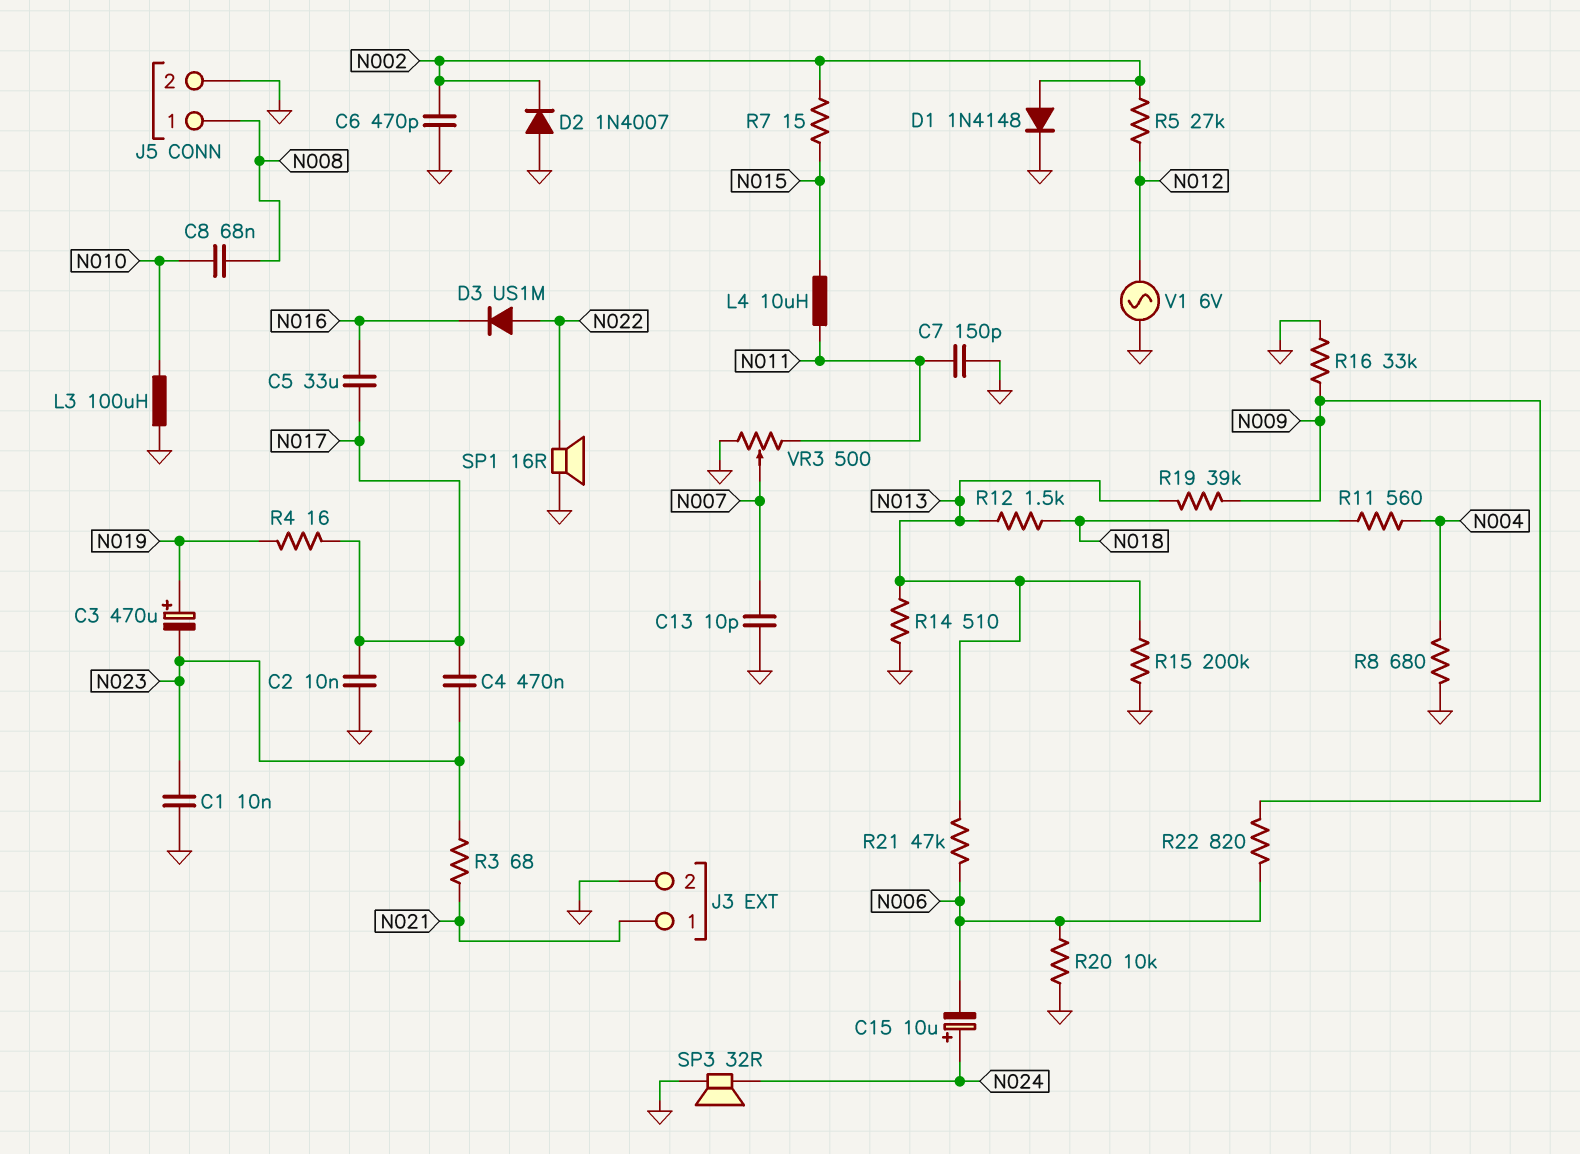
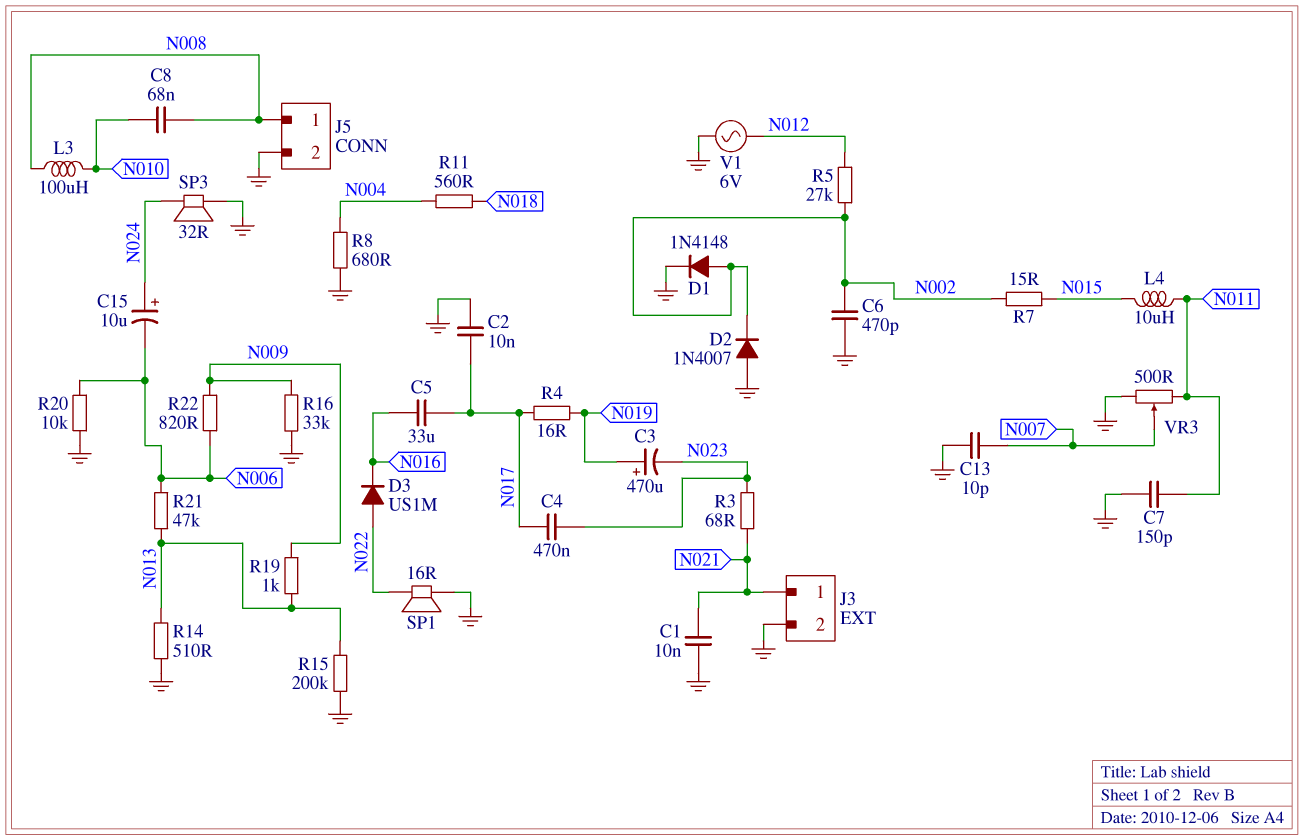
C1: 10nF (GND, N023) -> 10nF (GND, N021)
L3: 100uH (GND, N010) -> 100uH (N008, N010)
R12: 1.5k (N013, N018) -> none
R19: 39k (N009, N013) -> 1k (N009, N013)

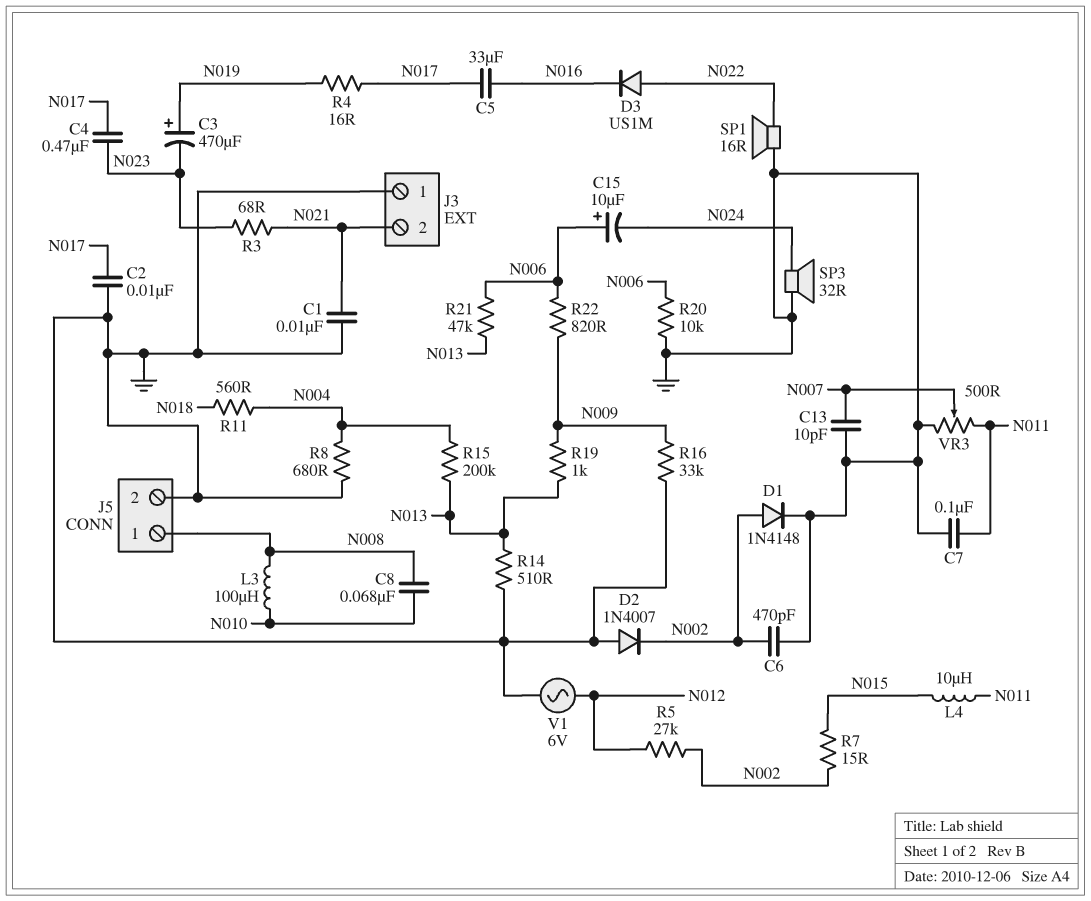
C7: 150pF (GND, N011) -> 100nF (GND, N011)
C15: 10uF (plus N024, minus N006) -> 10uF (plus N006, minus N024)
J3 pin 1: N021 -> GND
J3 pin 2: GND -> N021
R15: 200k (GND, N013) -> 200k (N004, N013)

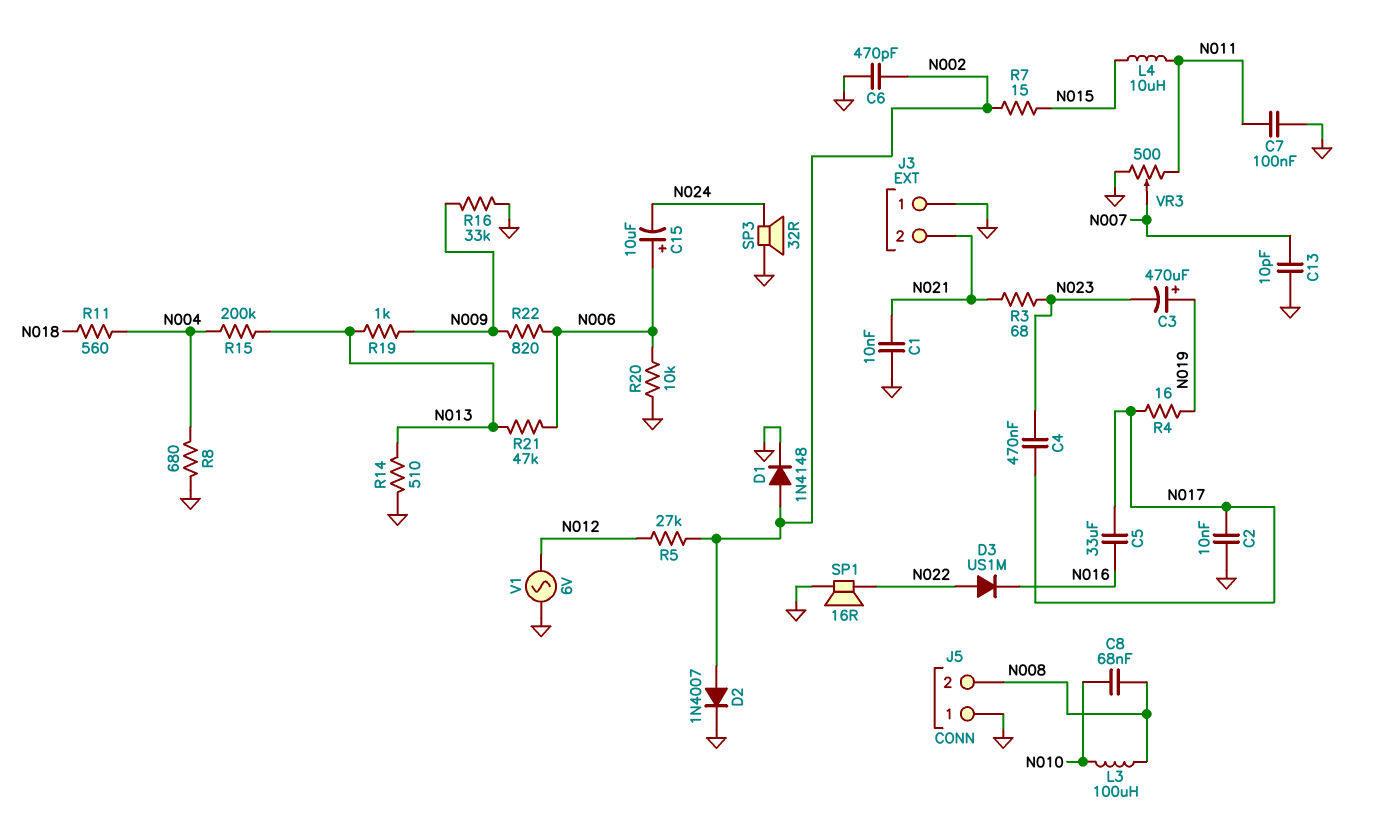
D2: diode 1N4007 (A GND, K N002) -> diode 1N4007 (A N002, K GND)
J5 pin 1: N008 -> GND
J5 pin 2: GND -> N008

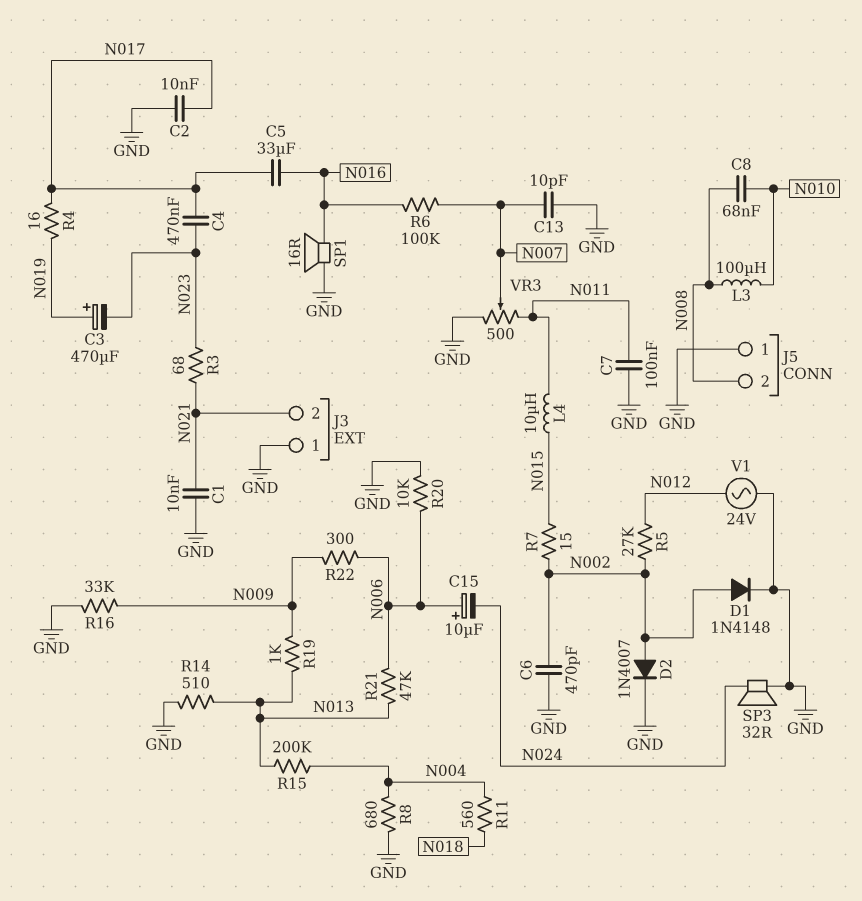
D3: diode US1M (A N022, K N016) -> none
R6: none -> 100k (N007, N016)
R22: 820 (N006, N009) -> 300 (N006, N009)
SP1: speaker 16R (GND, N022) -> speaker 16R (GND, N016)
V1: AC 6V (GND, N012) -> AC 24V (GND, N012)

